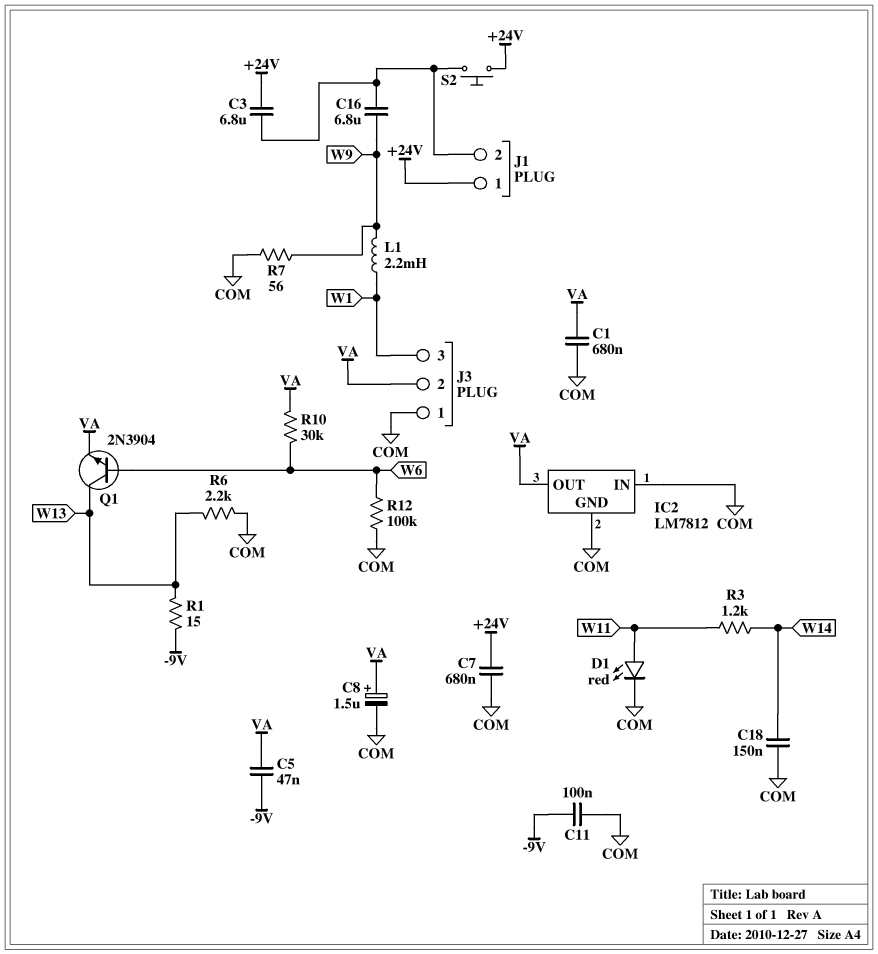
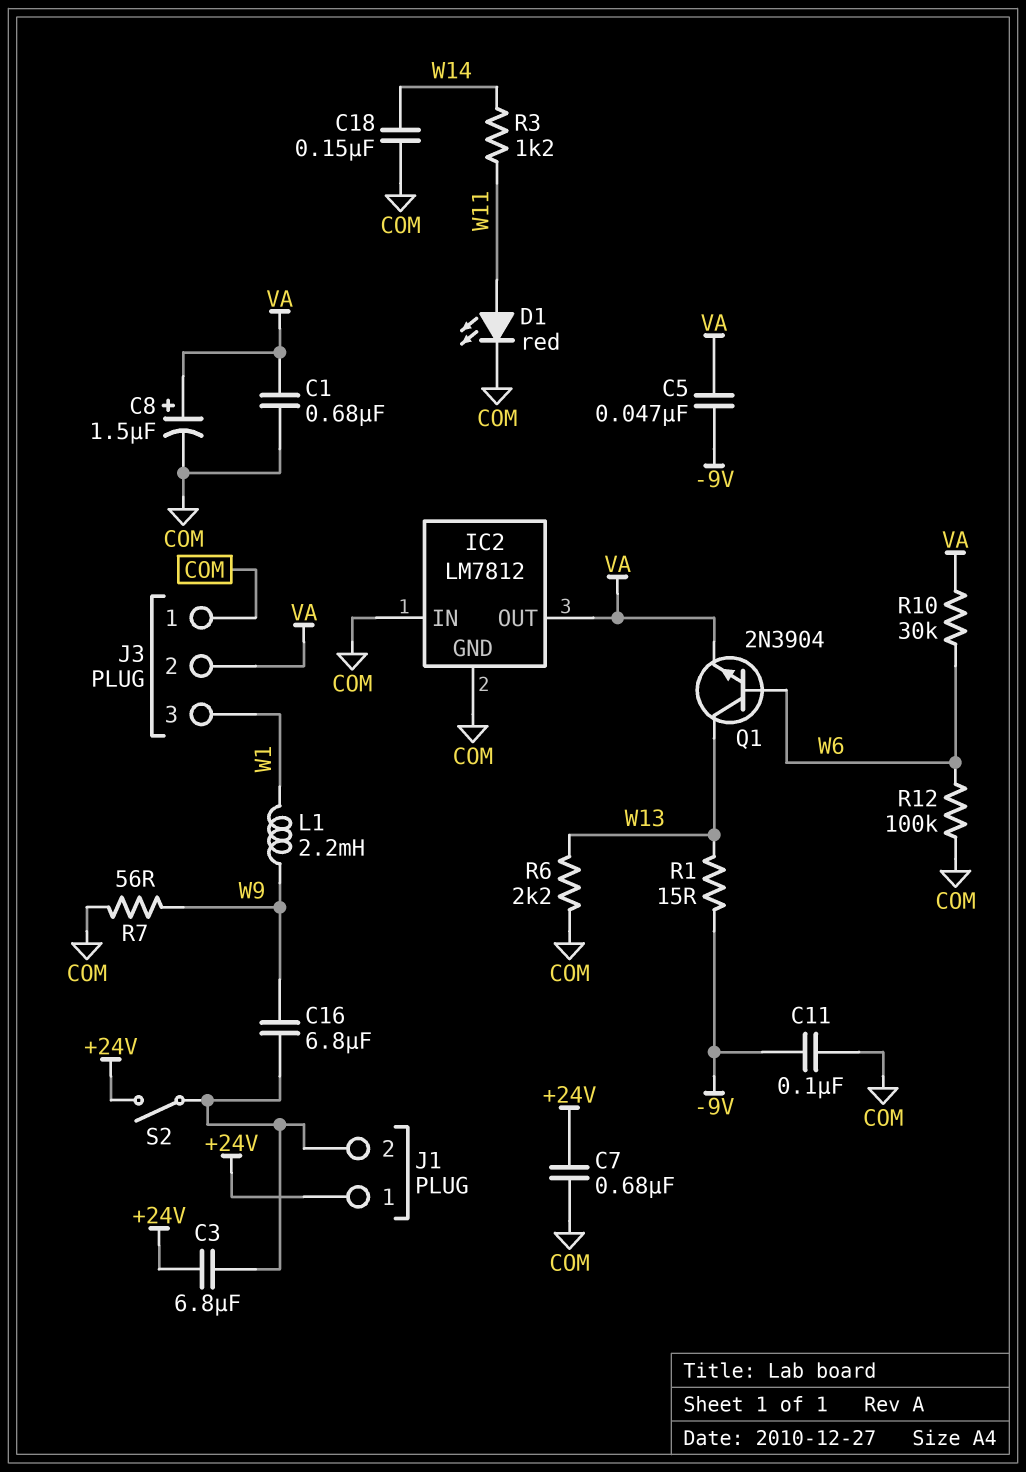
S2: button (+24V, J1/2) -> switch (+24V, J1/2)

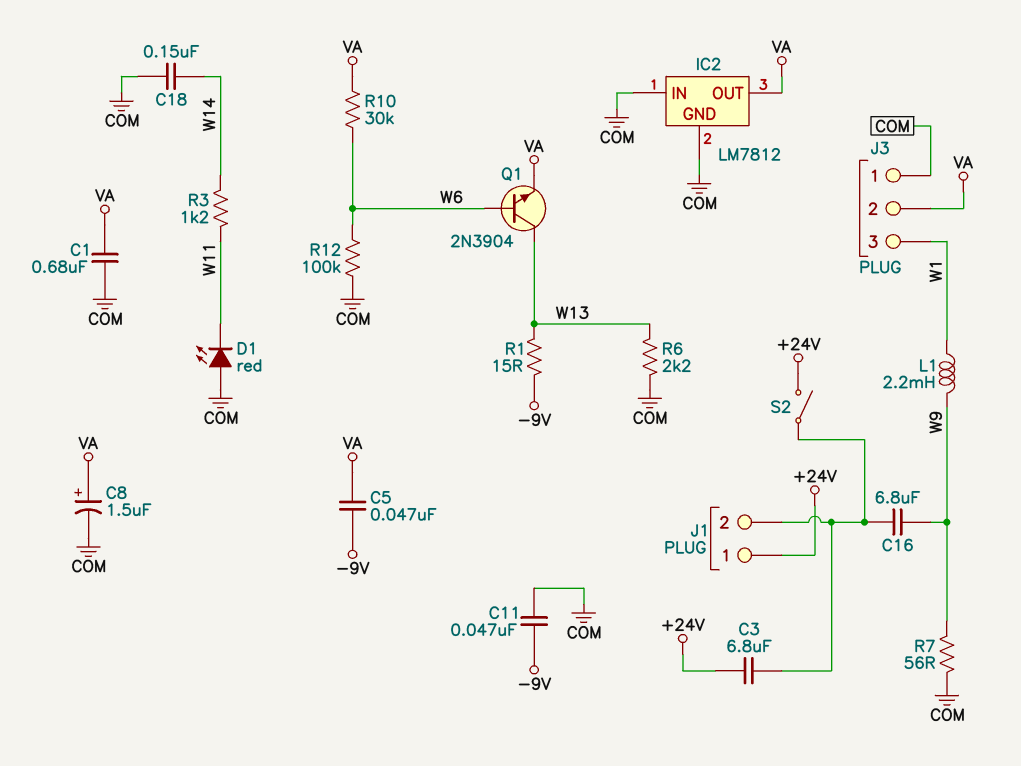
C7: 680nF (+24V, COM) -> none
C11: 100nF (-9V, COM) -> 47nF (-9V, COM)
D1: LED red (A W11, K COM) -> LED red (A COM, K W11)

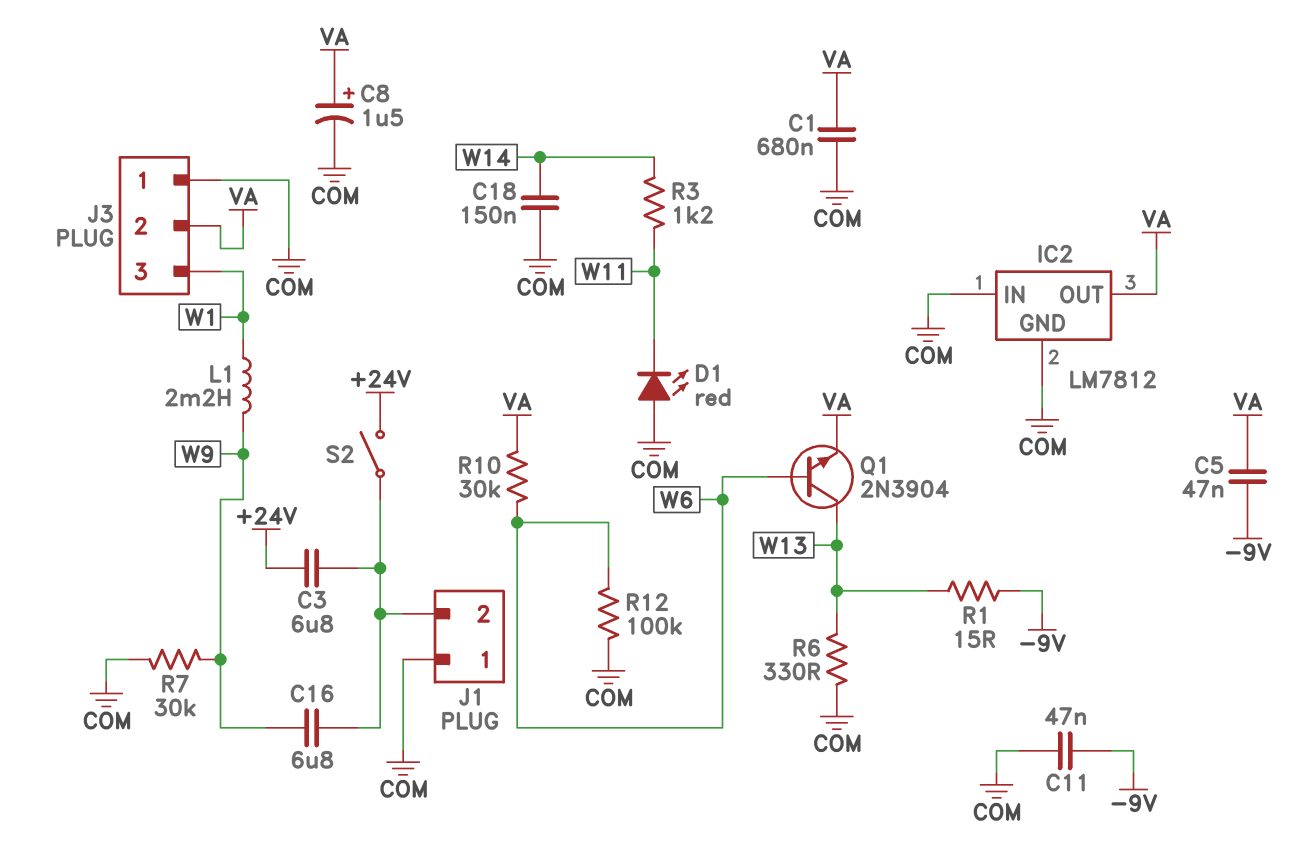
J1 pin 1: +24V -> COM
R6: 2.2k (COM, W13) -> 330 (COM, W13)
R7: 56 (COM, W9) -> 30k (COM, W9)

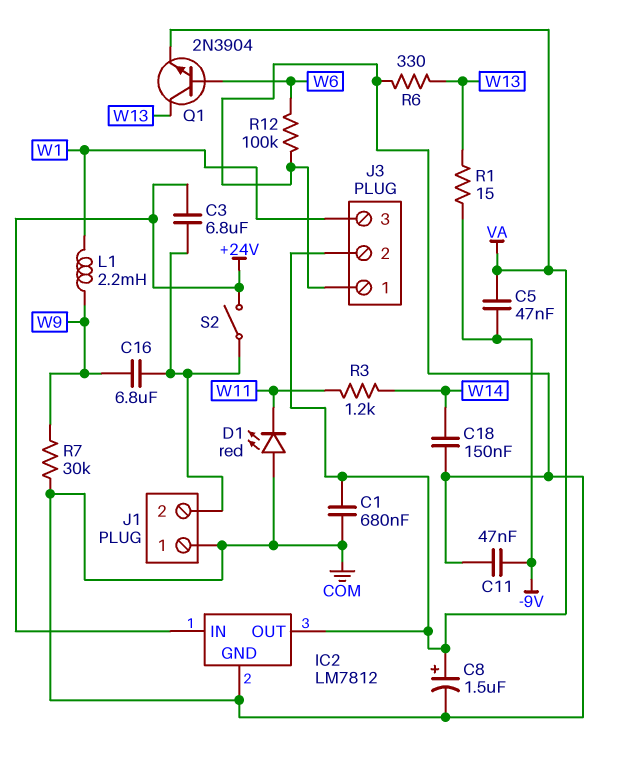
IC2 pin IN: COM -> +24V
R10: 30k (VA, W6) -> none

